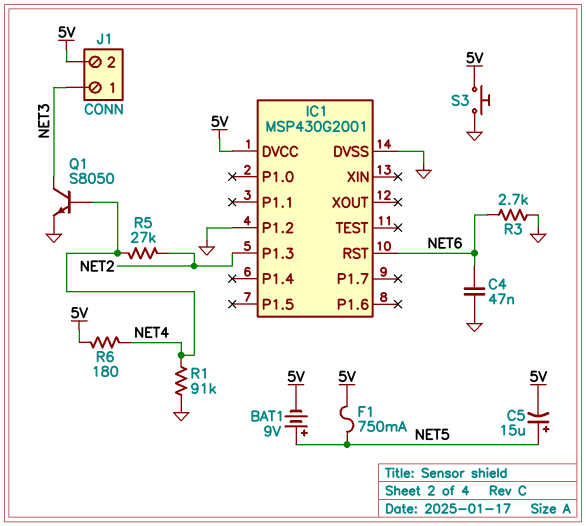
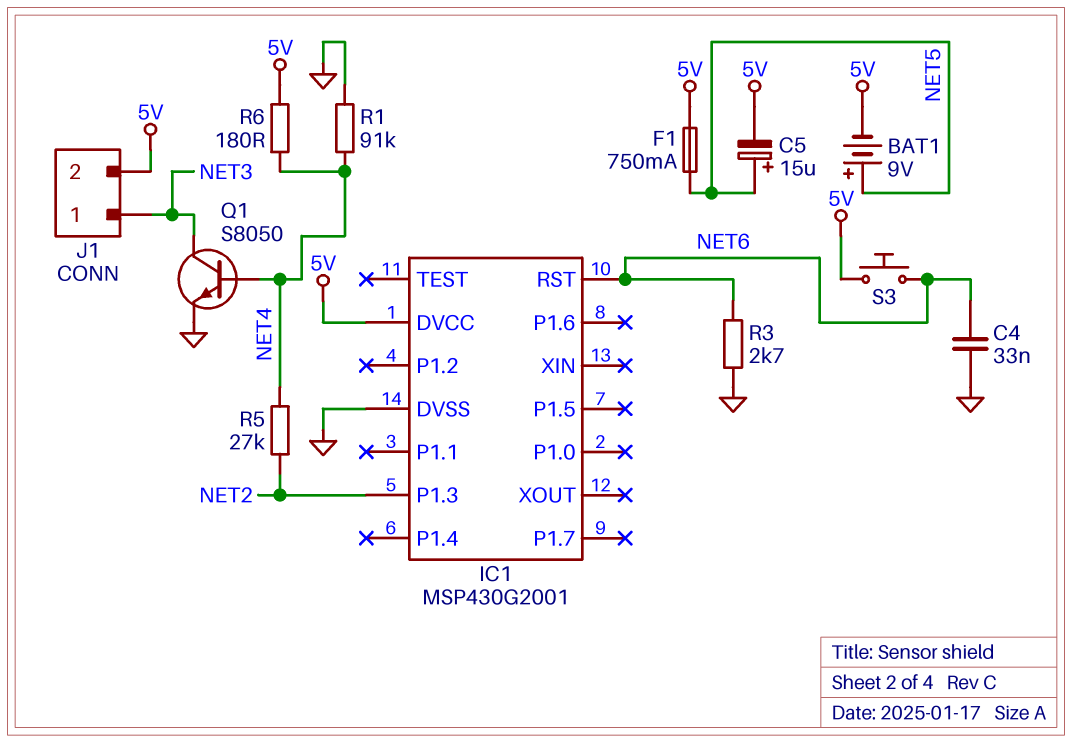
C4: 47nF (GND, NET6) -> 33nF (GND, NET6)
IC1 pin P1.2: GND -> none
S3: button (5V, GND) -> button (5V, NET6)

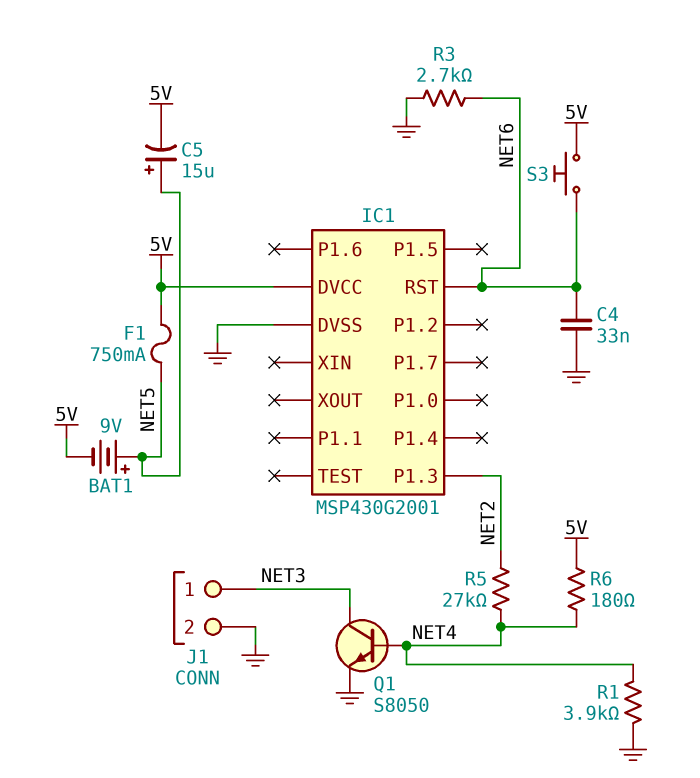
J1 pin 2: 5V -> GND
R1: 91k (GND, NET4) -> 3.9k (GND, NET4)

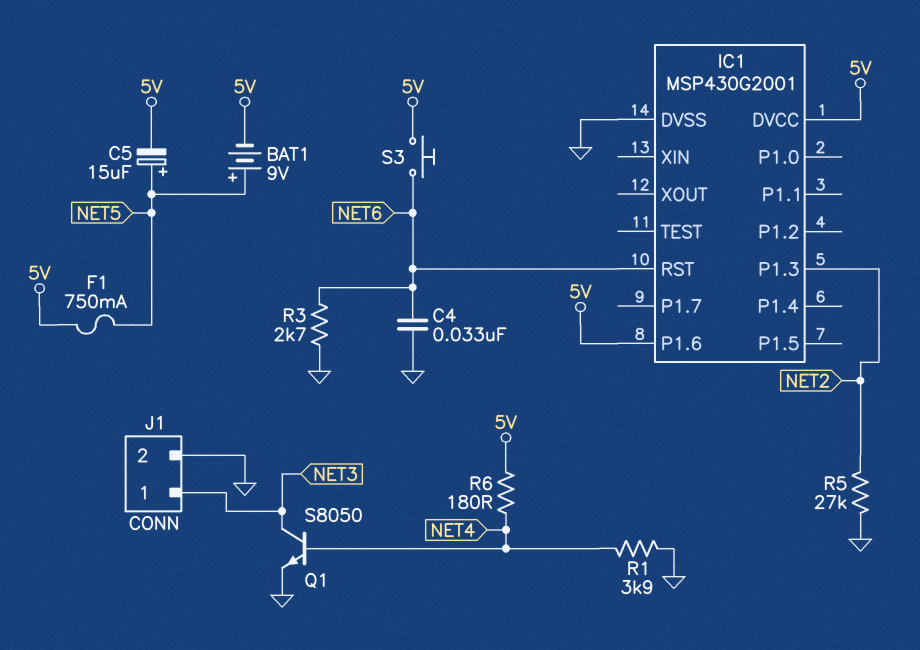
IC1 pin P1.6: none -> 5V
R5: 27k (NET2, NET4) -> 27k (GND, NET2)

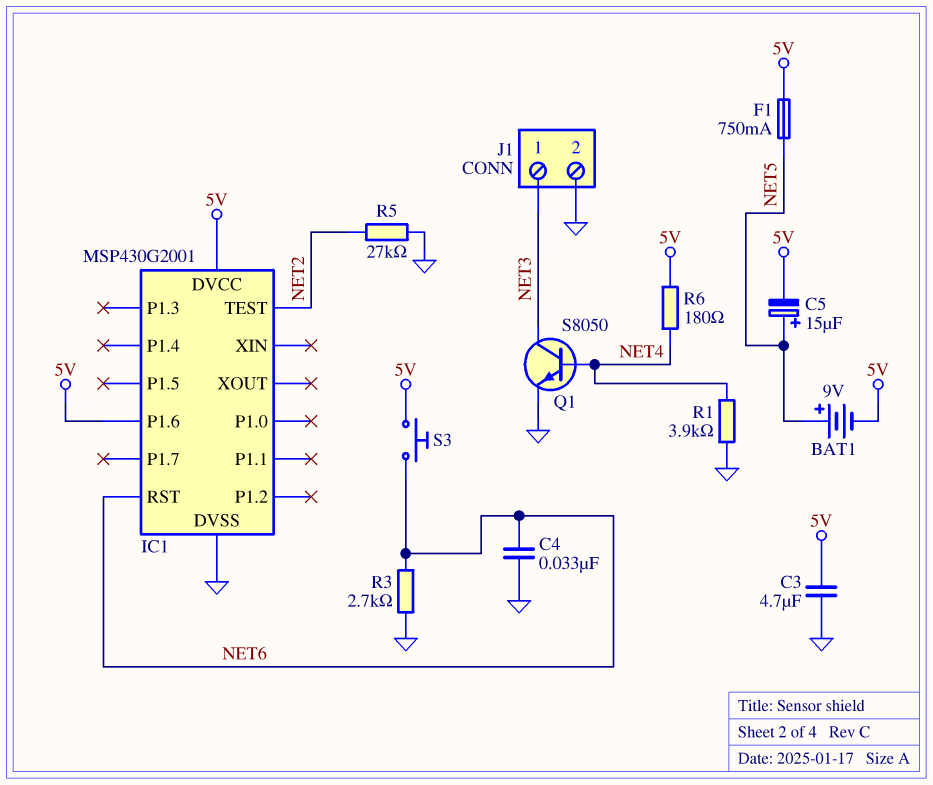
C3: none -> 4.7uF (5V, GND)
IC1 pin P1.3: NET2 -> none
IC1 pin TEST: none -> NET2

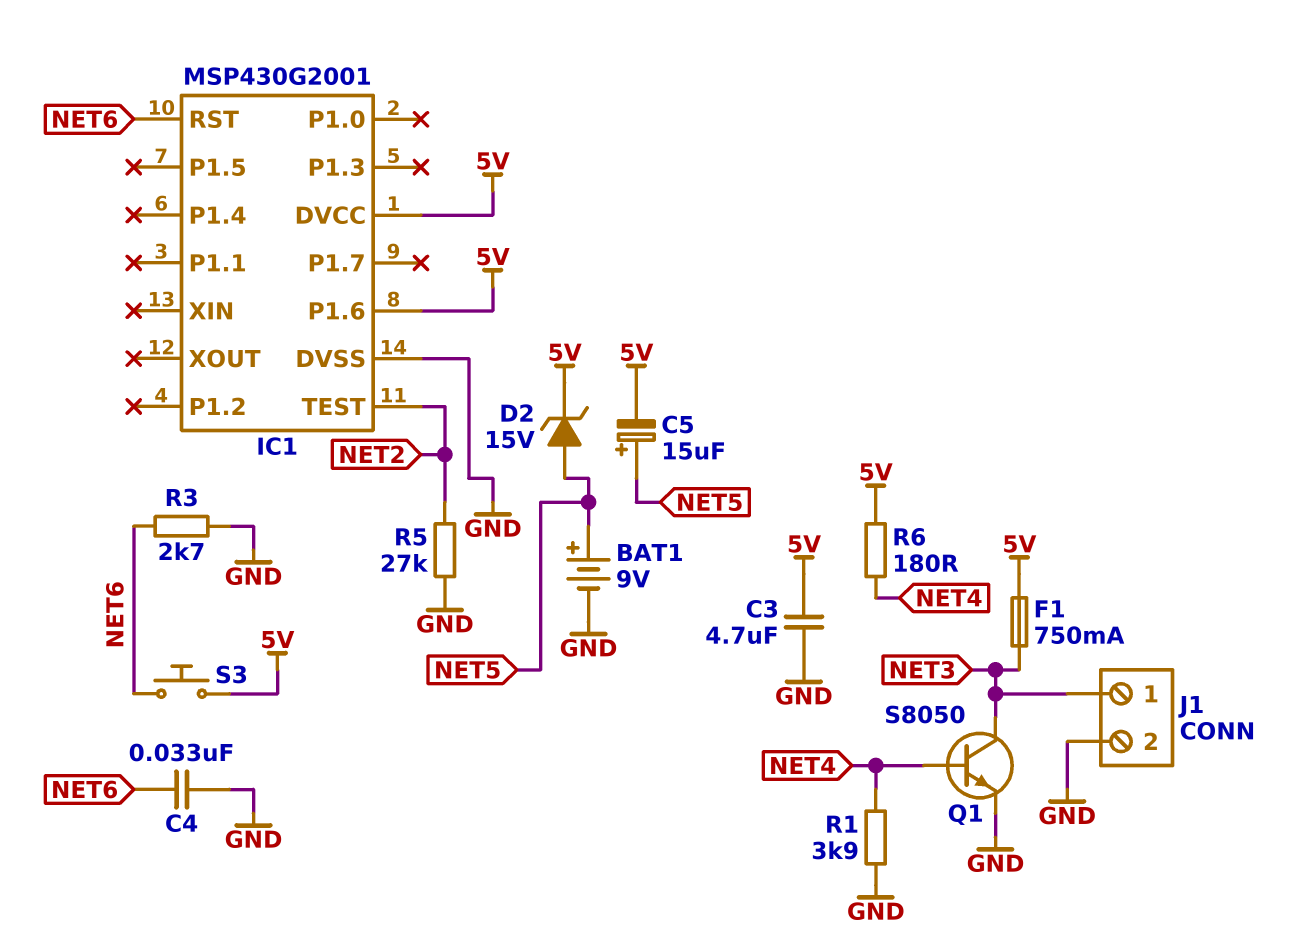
BAT1: 9V (plus NET5, minus 5V) -> 9V (plus NET5, minus GND)
D2: none -> zener 15V (A NET5, K 5V)
F1: 750mA (5V, NET5) -> 750mA (5V, NET3)

